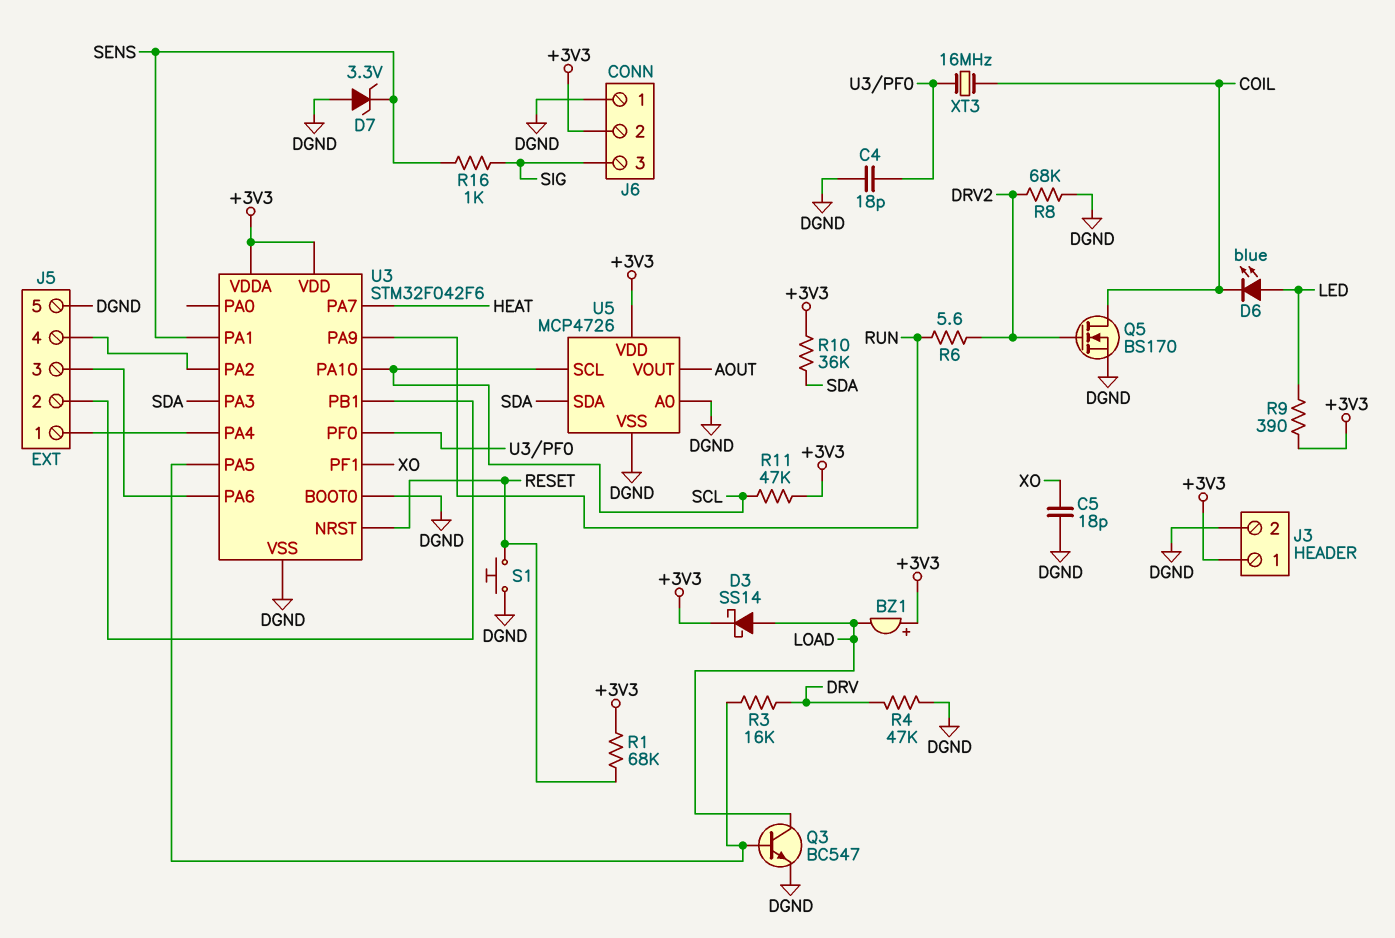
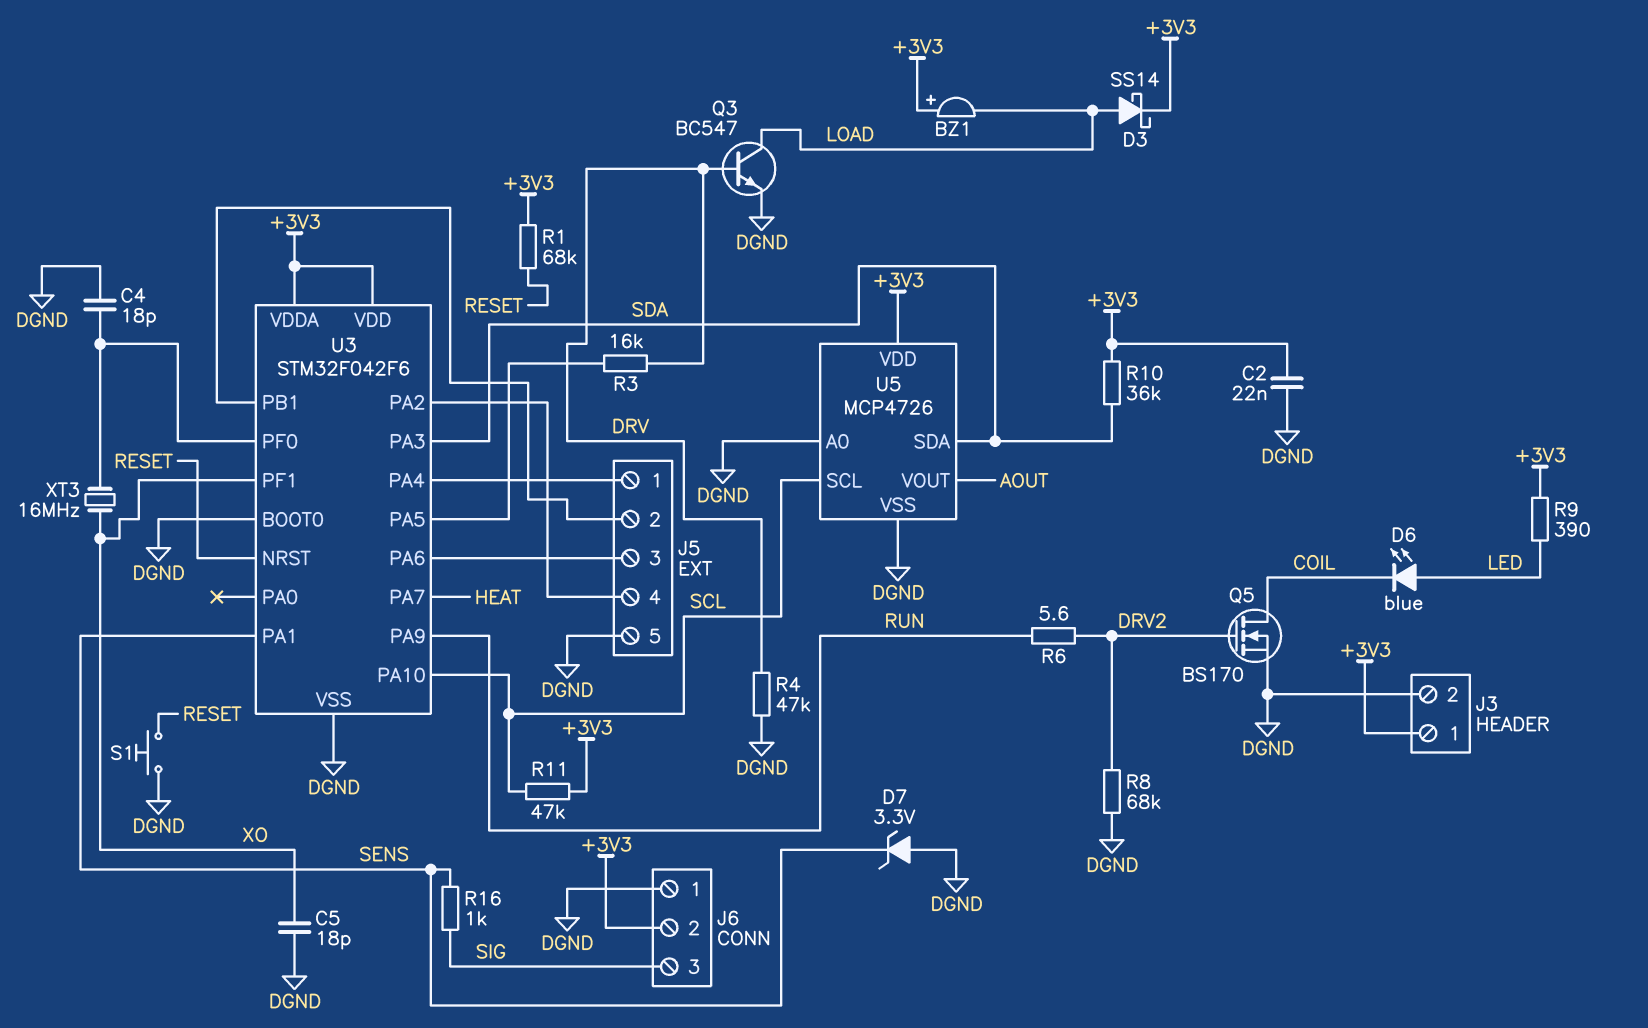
C2: none -> 22nF (+3V3, DGND)
Q3: NPN BC547 (B U3/PA5, C LOAD, E DGND) -> NPN BC547 (B DRV, C LOAD, E DGND)
XT3: 16MHz (COIL, U3/PF0) -> 16MHz (U3/PF0, XO)

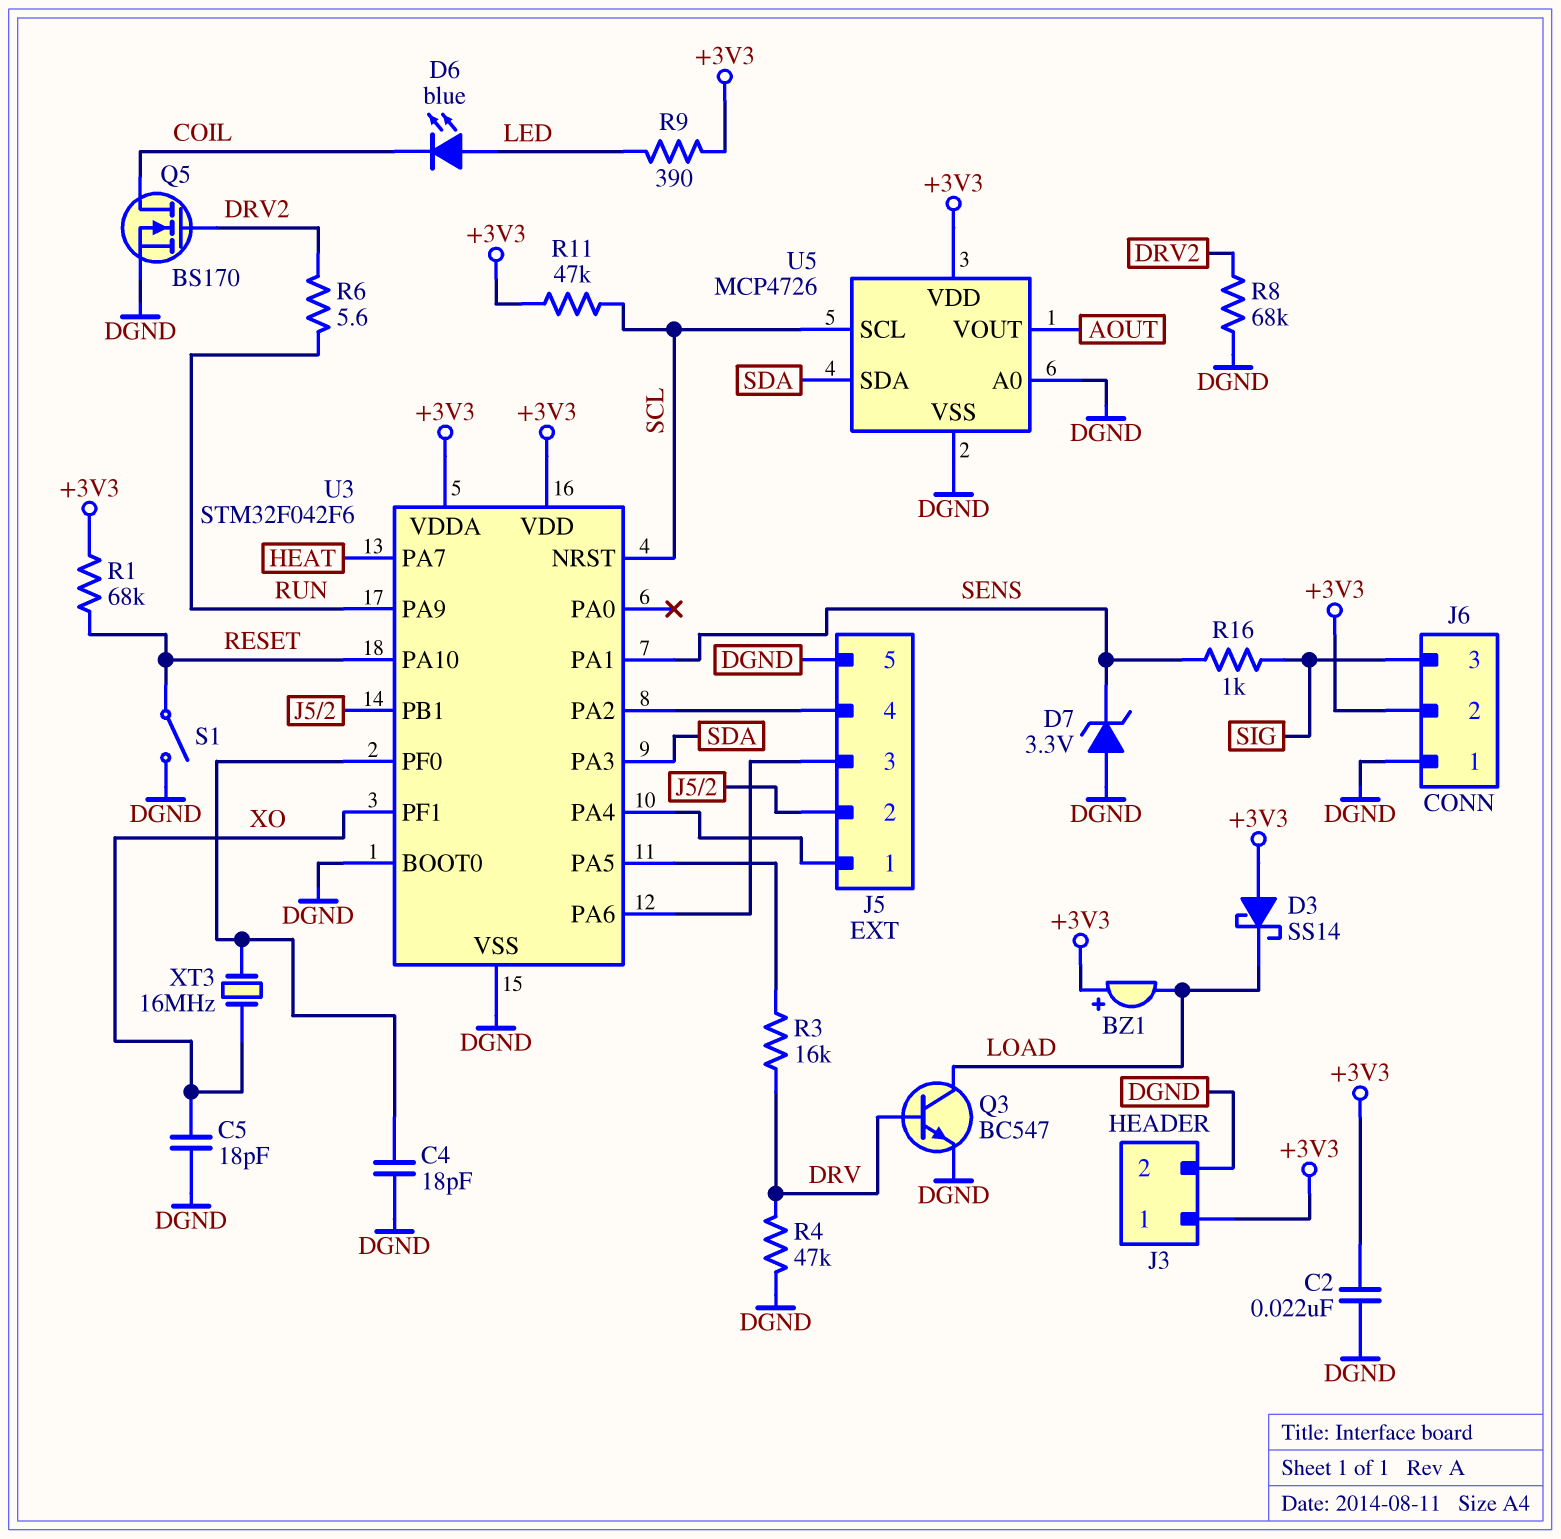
D3: schottky SS14 (A LOAD, K +3V3) -> schottky SS14 (A +3V3, K LOAD)
R10: 36k (+3V3, SDA) -> none
S1: button (DGND, RESET) -> switch (DGND, RESET)
U3 pin NRST: RESET -> SCL
U3 pin PA10: SCL -> RESET

